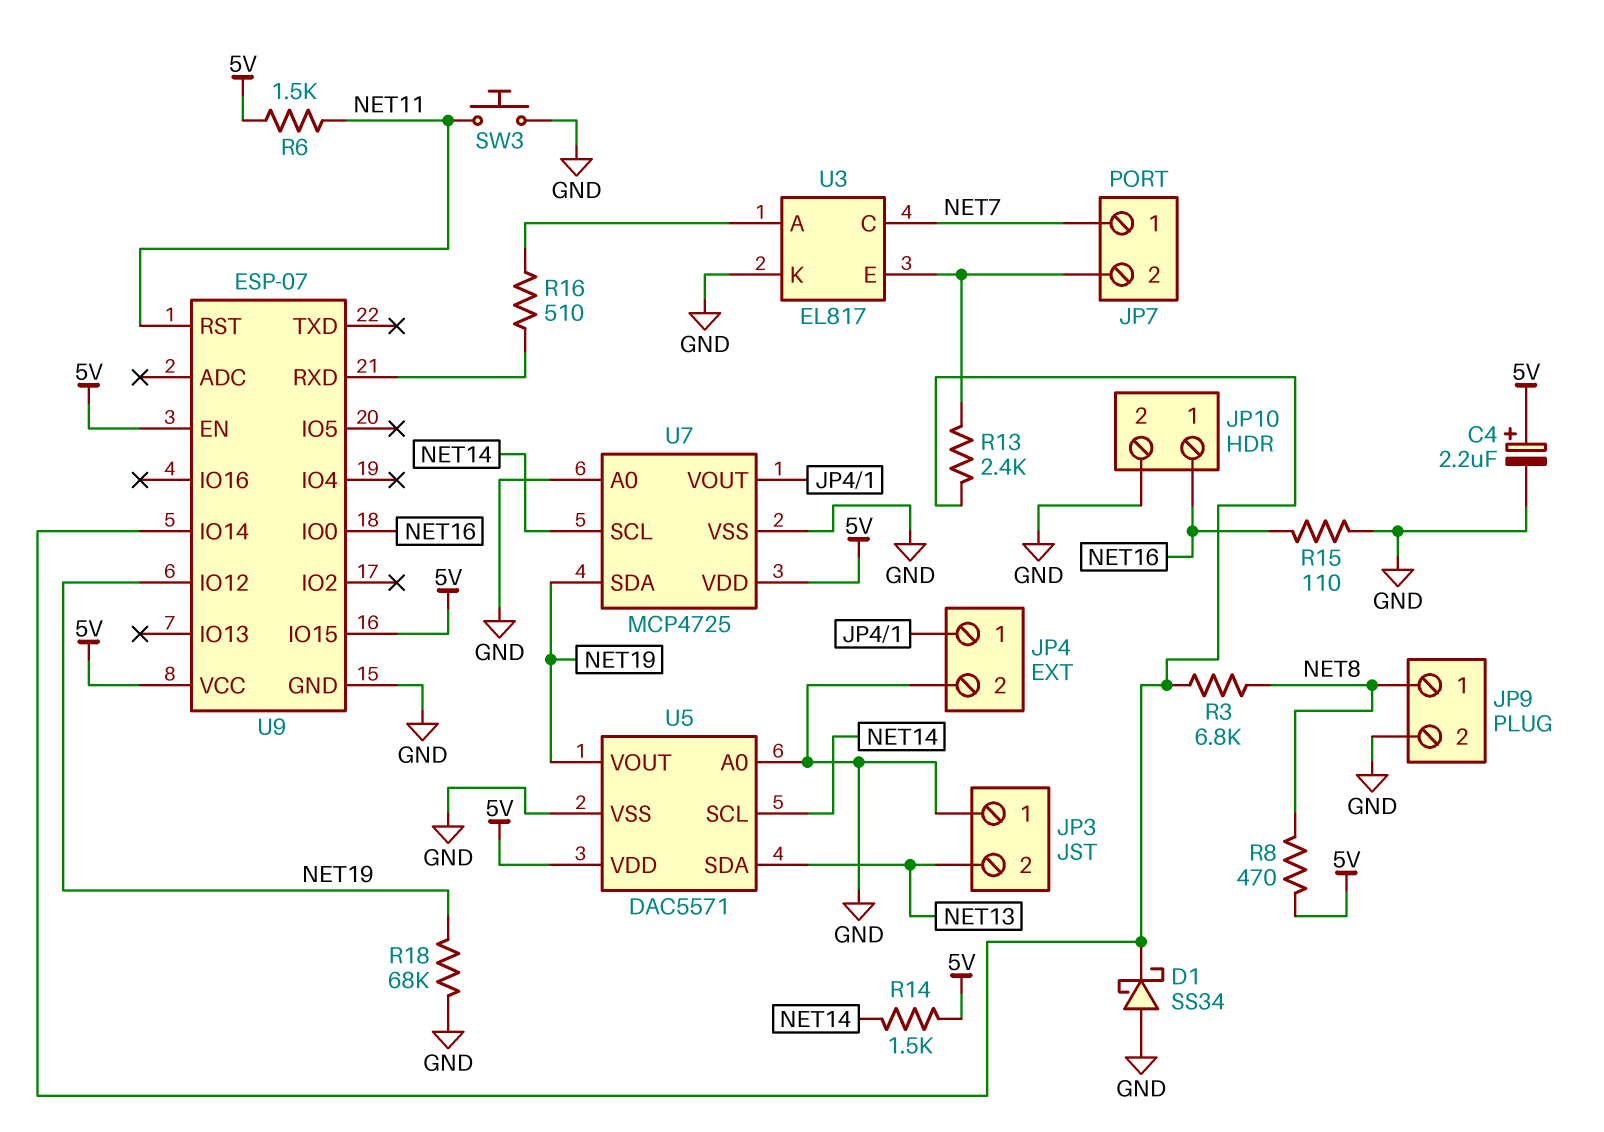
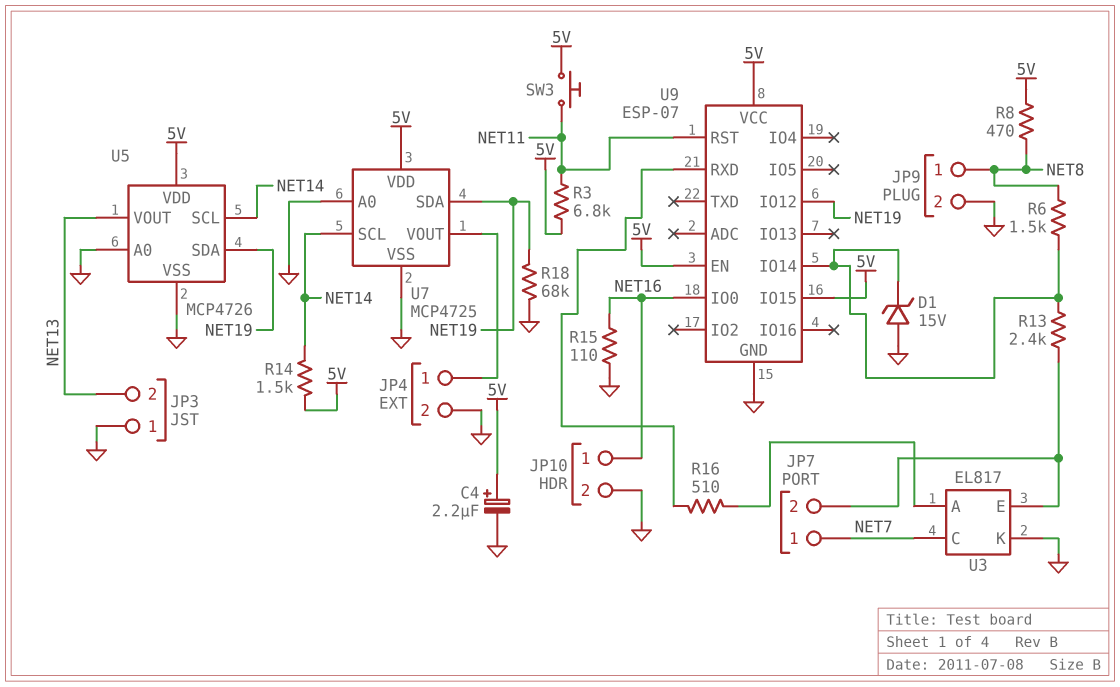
D1: schottky SS34 (A GND, K U9/IO14) -> zener 15V (A GND, K U9/IO14)
R3: 6.8k (NET8, U9/IO14) -> 6.8k (5V, NET11)
R6: 1.5k (5V, NET11) -> 1.5k (NET8, U9/IO14)
SW3: button (GND, NET11) -> button (5V, NET11)
U5: DAC5571 -> MCP4726
U5 pin SDA: NET13 -> NET19
U5 pin VOUT: NET19 -> NET13

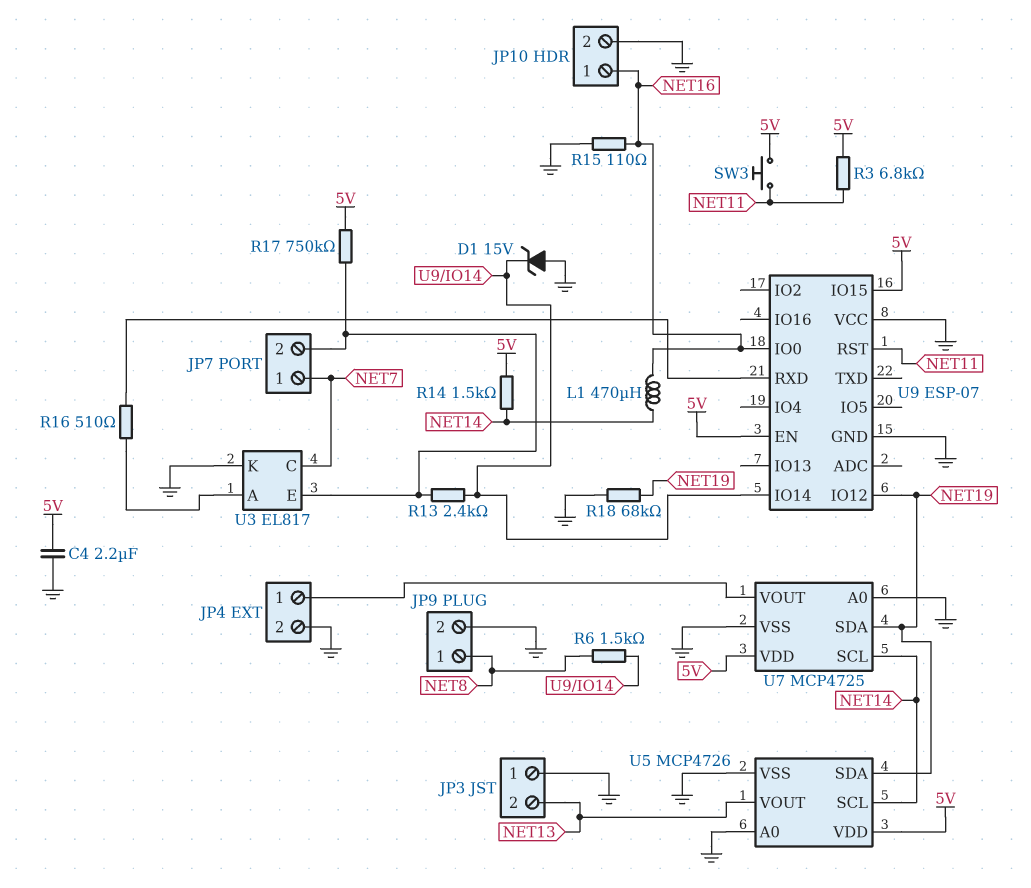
C4: 2.2uF (plus 5V, minus GND) -> 2.2uF (5V, GND)
L1: none -> 470uH (NET14, NET16)
R8: 470 (5V, NET8) -> none
R17: none -> 750k (5V, JP7/2)
U9 pin VCC: 5V -> GND

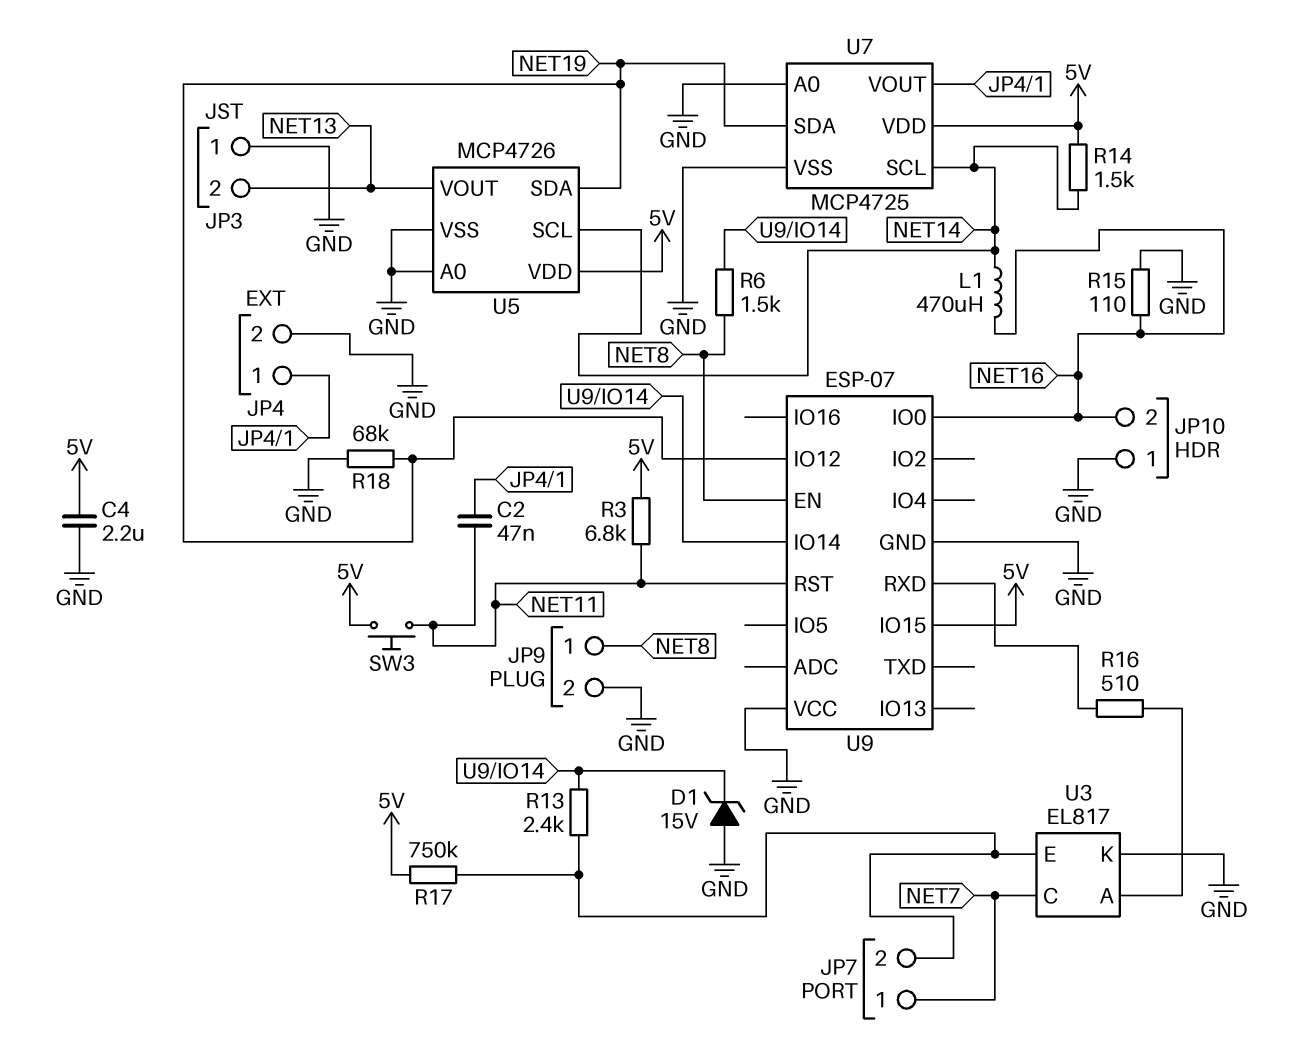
C2: none -> 47nF (JP4/1, NET11)
JP10 pin 1: NET16 -> GND
JP10 pin 2: GND -> NET16
U9 pin EN: 5V -> NET8

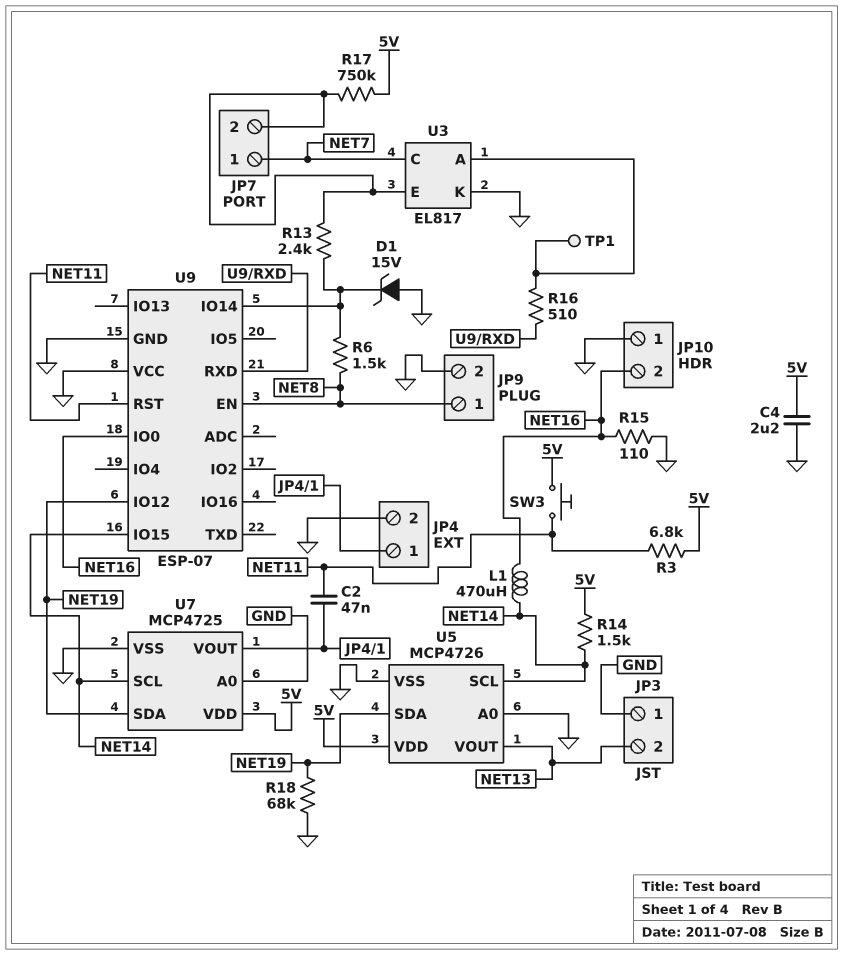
TP1: none -> test point (U3/A)
U9 pin IO15: 5V -> NET14

